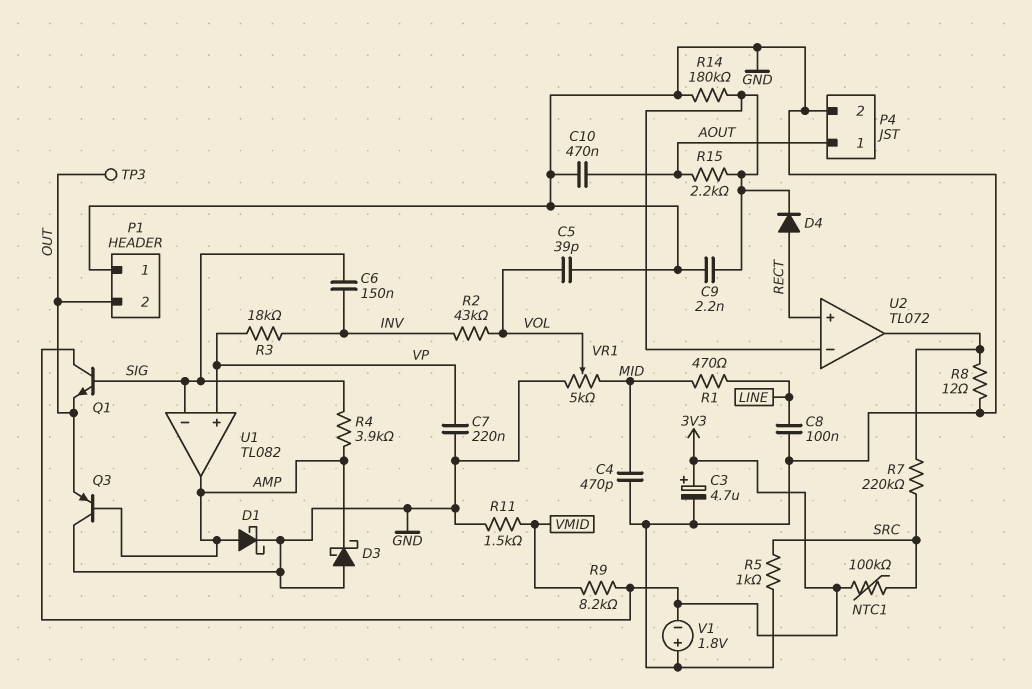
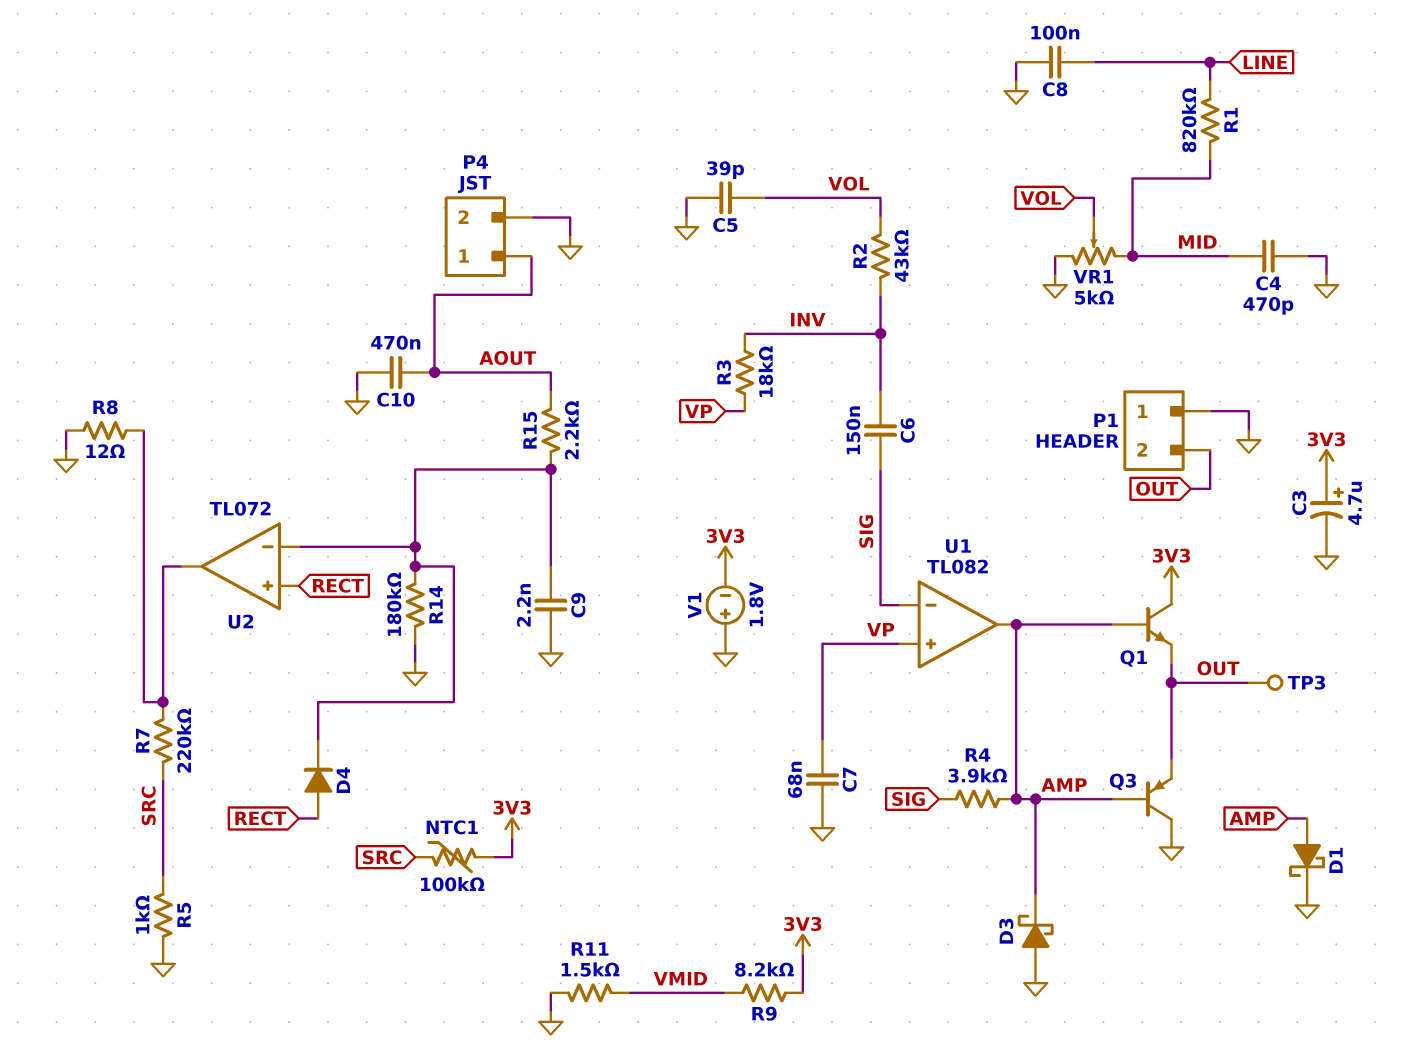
C7: 220nF (GND, VP) -> 68nF (GND, VP)
Q1: NPN (B SIG, C 3V3, E OUT) -> NPN (B AMP, C 3V3, E OUT)
R1: 470 (LINE, MID) -> 820k (LINE, MID)

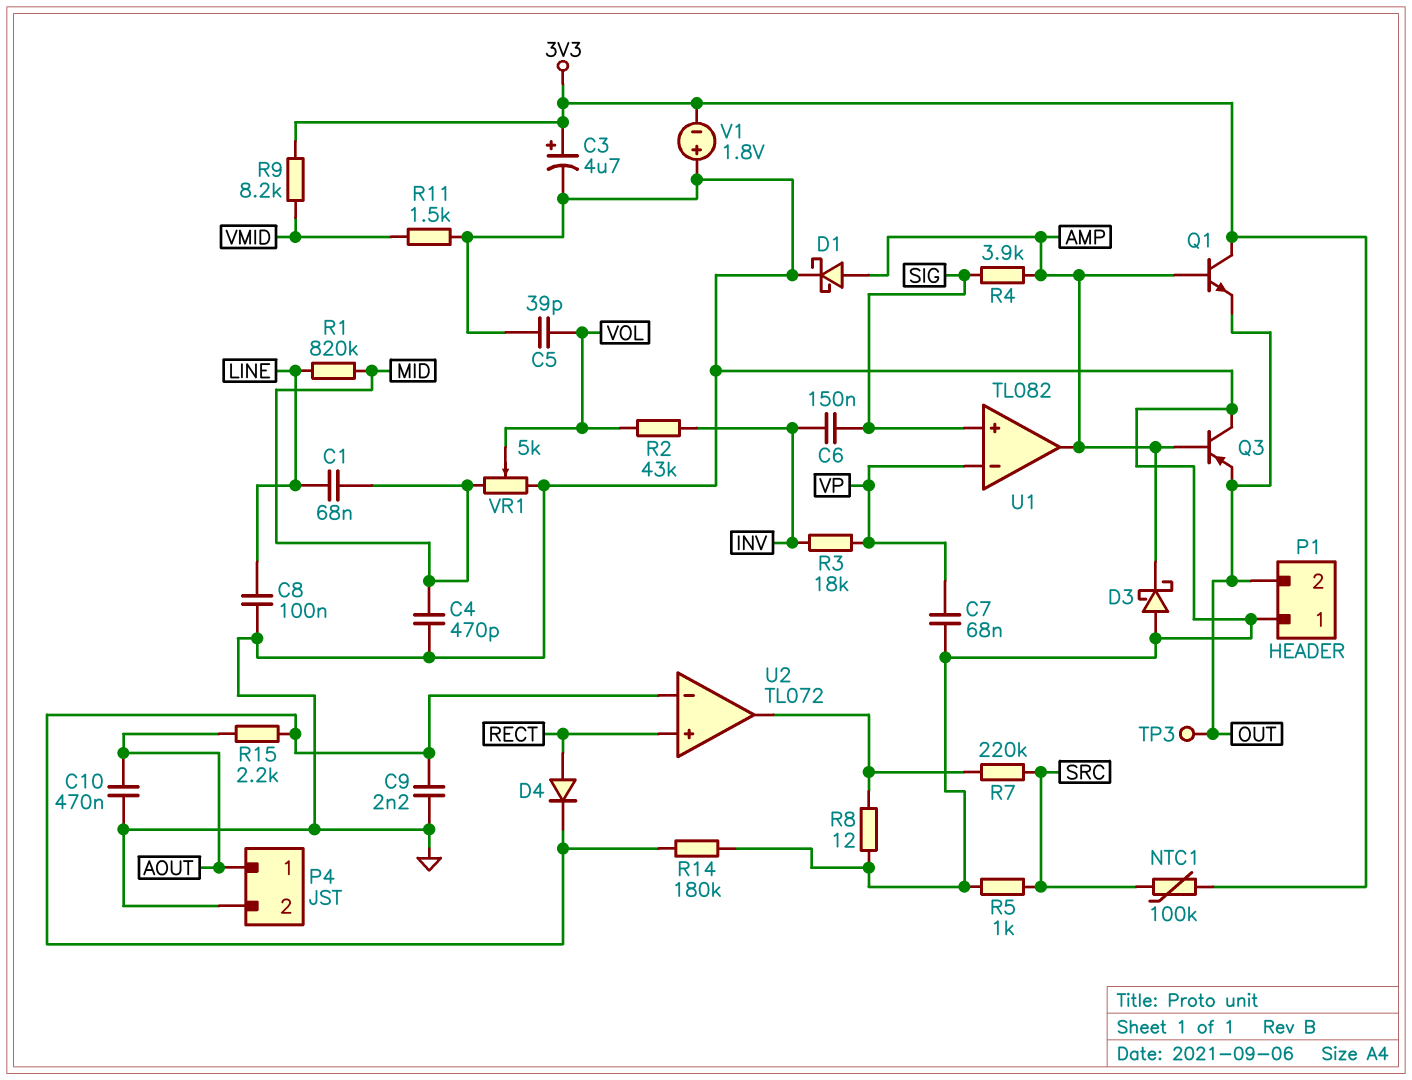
C1: none -> 68nF (LINE, MID)
U1 pin in+: VP -> SIG
U1 pin in-: SIG -> VP

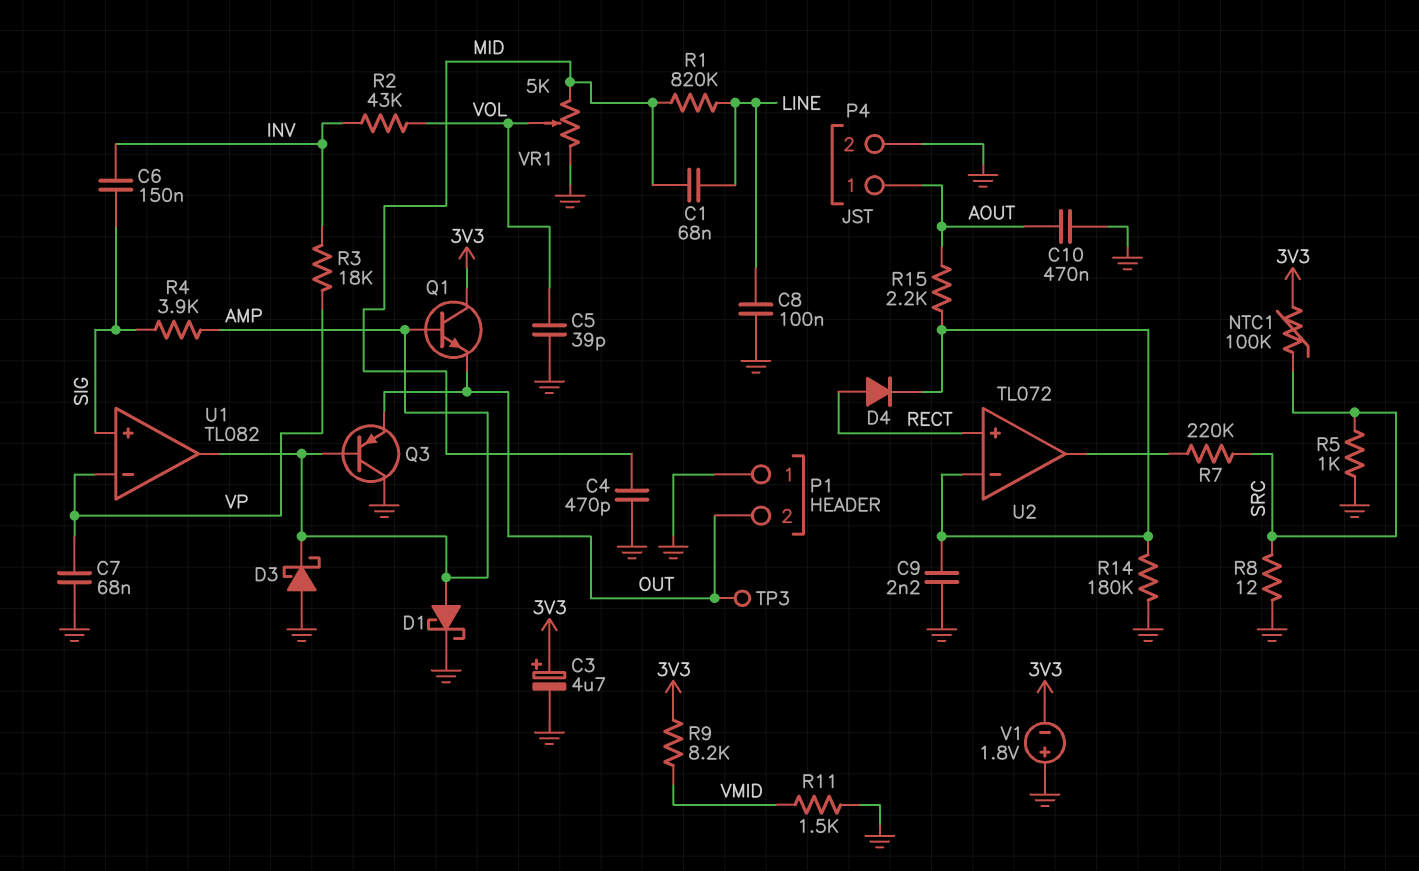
R8: 12 (GND, U2/out) -> 12 (GND, SRC)

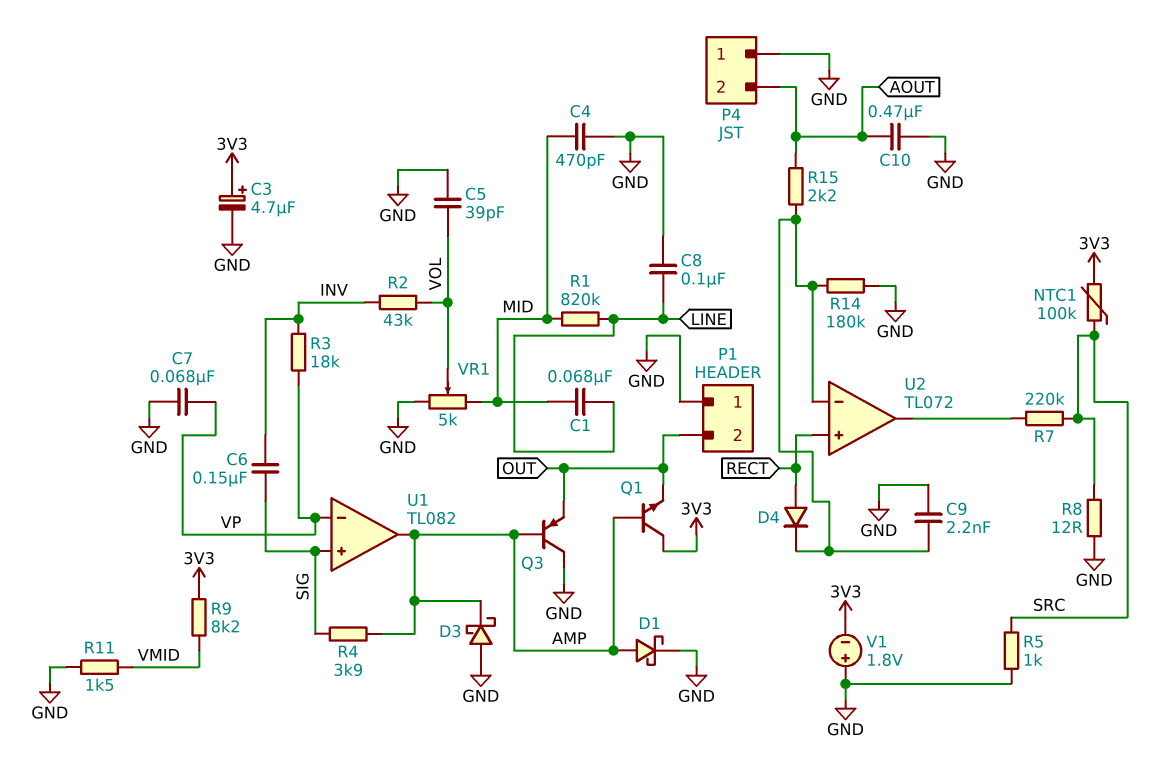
P4 pin 1: AOUT -> GND
P4 pin 2: GND -> AOUT
TP3: test point (OUT) -> none

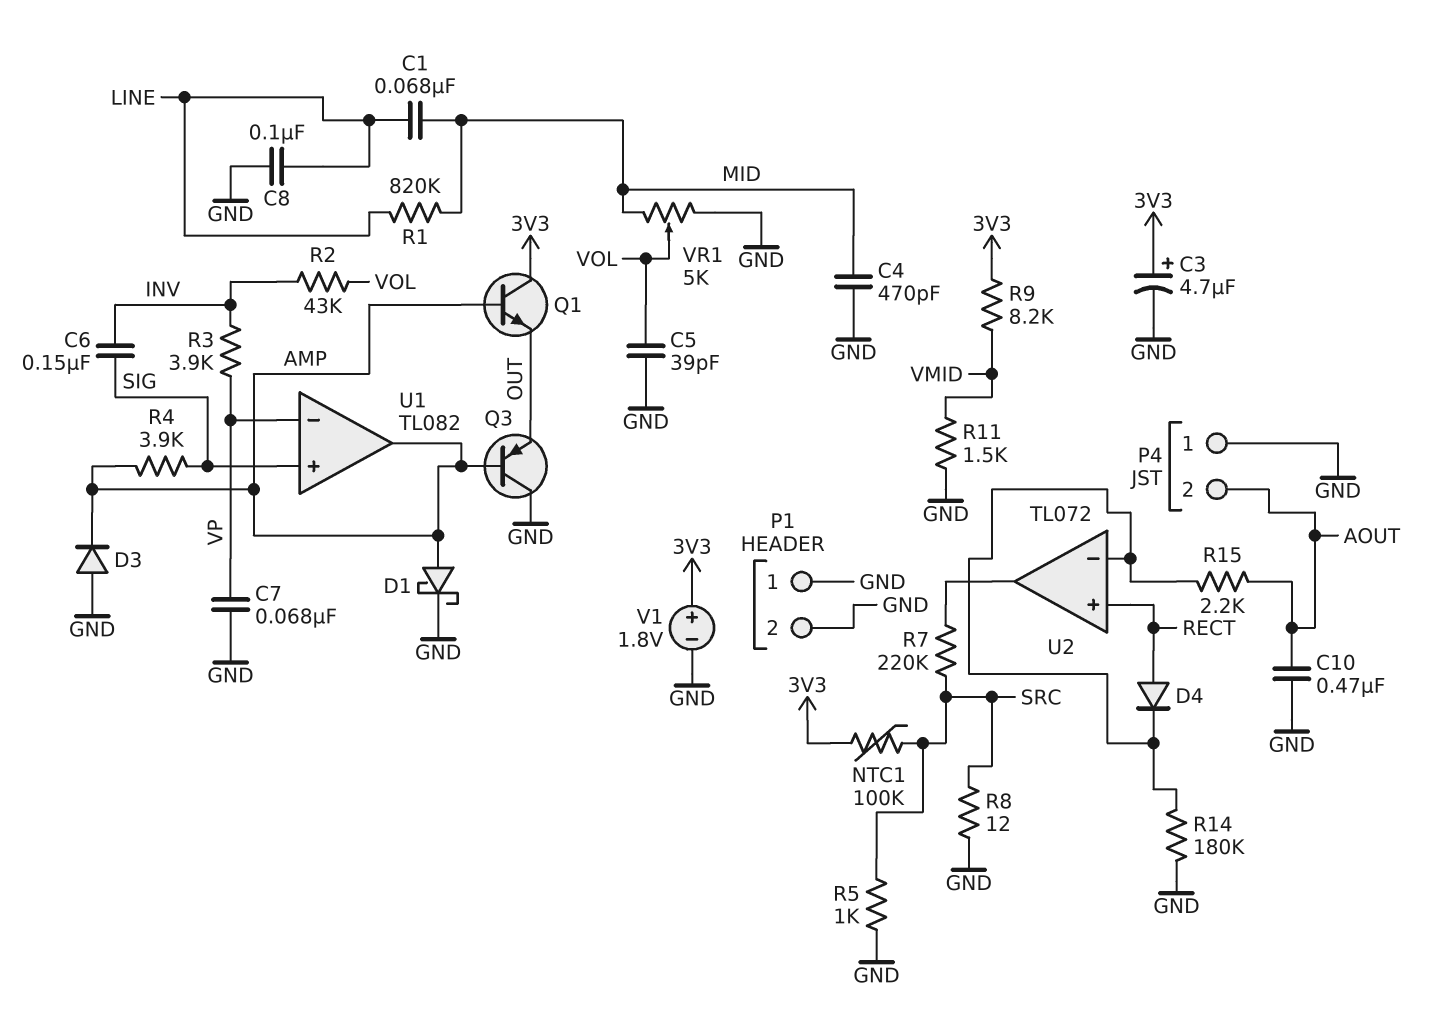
C9: 2.2nF (GND, U2/in-) -> none
D3: schottky (A GND, K AMP) -> diode (A GND, K AMP)
P1 pin 2: OUT -> GND
R3: 18k (INV, VP) -> 3.9k (INV, VP)
V1: 1.8V (plus GND, minus 3V3) -> 1.8V (plus 3V3, minus GND)

